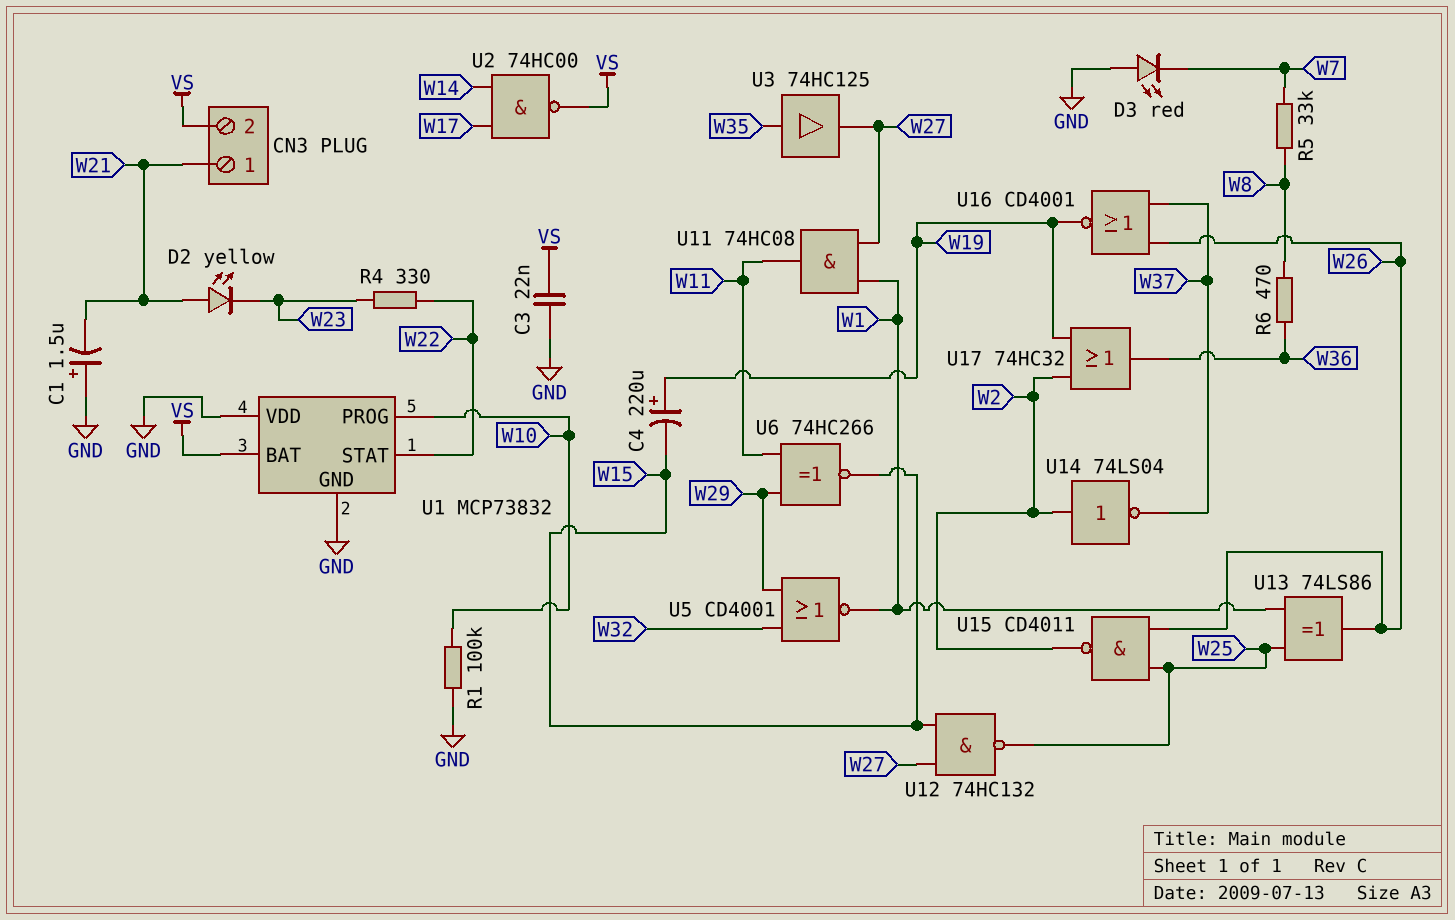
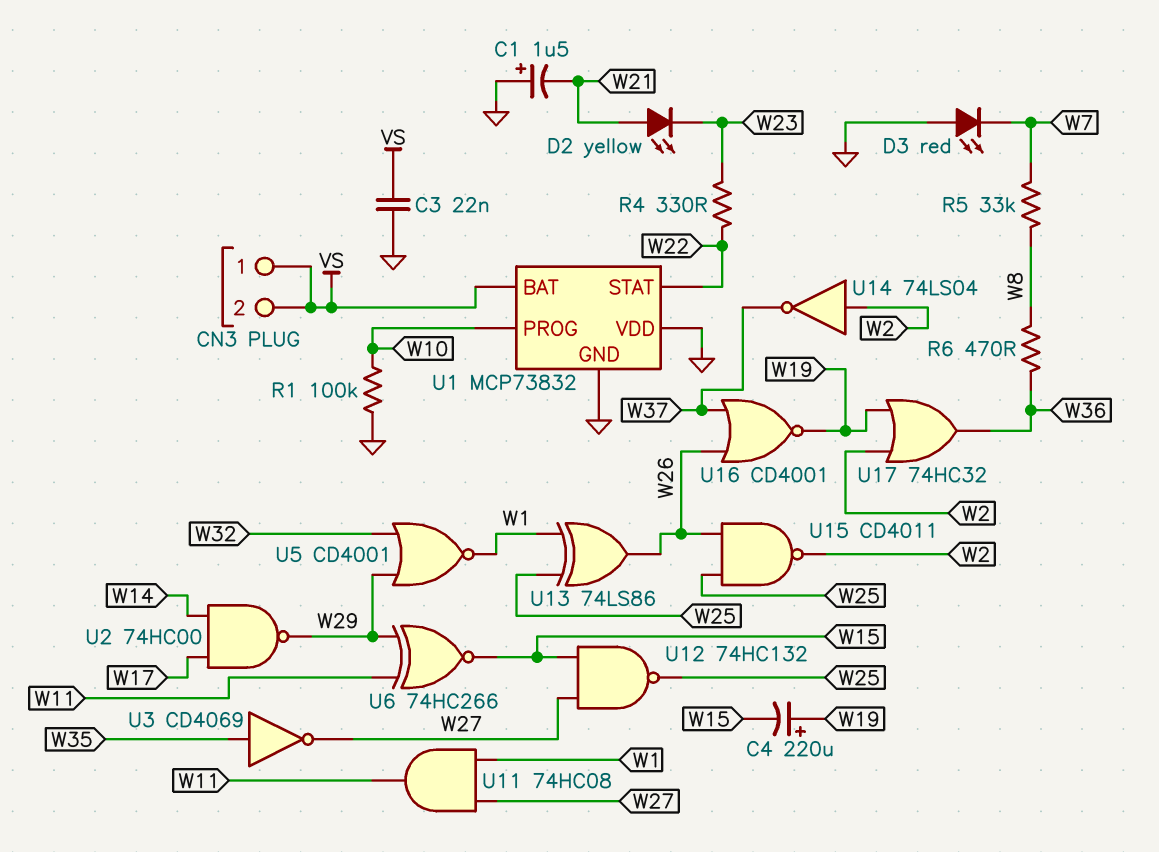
CN3 pin 1: W21 -> VS
U2: NAND 74HC00 (in W14, in W17, out VS) -> NAND 74HC00 (in W14, in W17, out W29)
U3: buffer 74HC125 (in W35, out W27) -> NOT CD4069 (in W35, out W27)

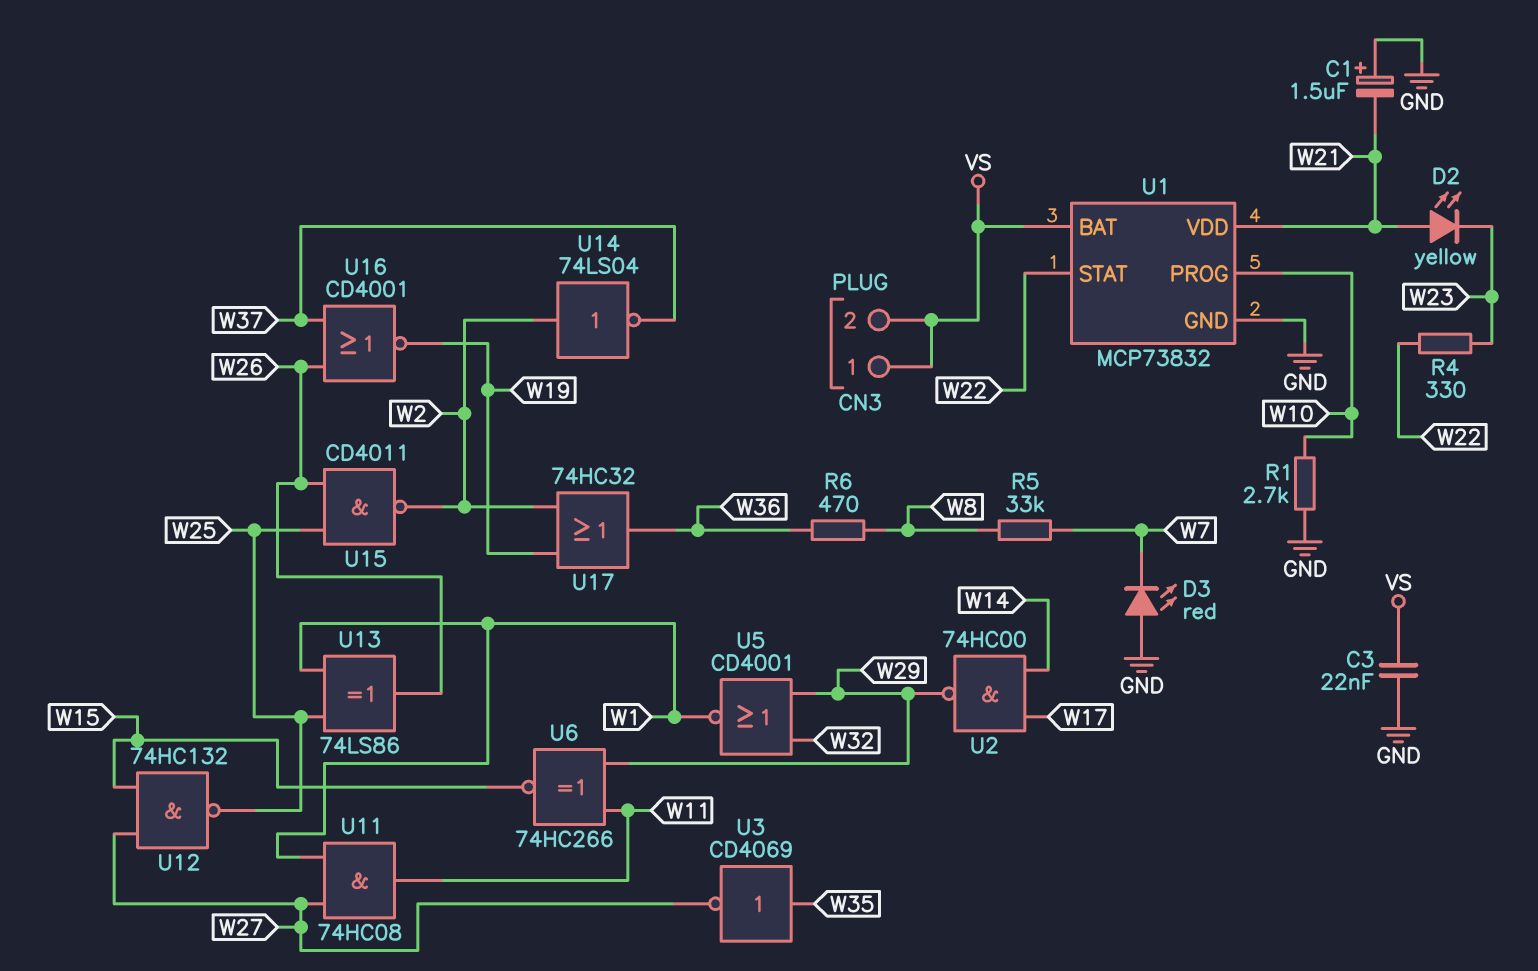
C4: 220uF (plus W19, minus W15) -> none
R1: 100k (GND, W10) -> 2.7k (GND, W10)
U1 pin VDD: GND -> W21

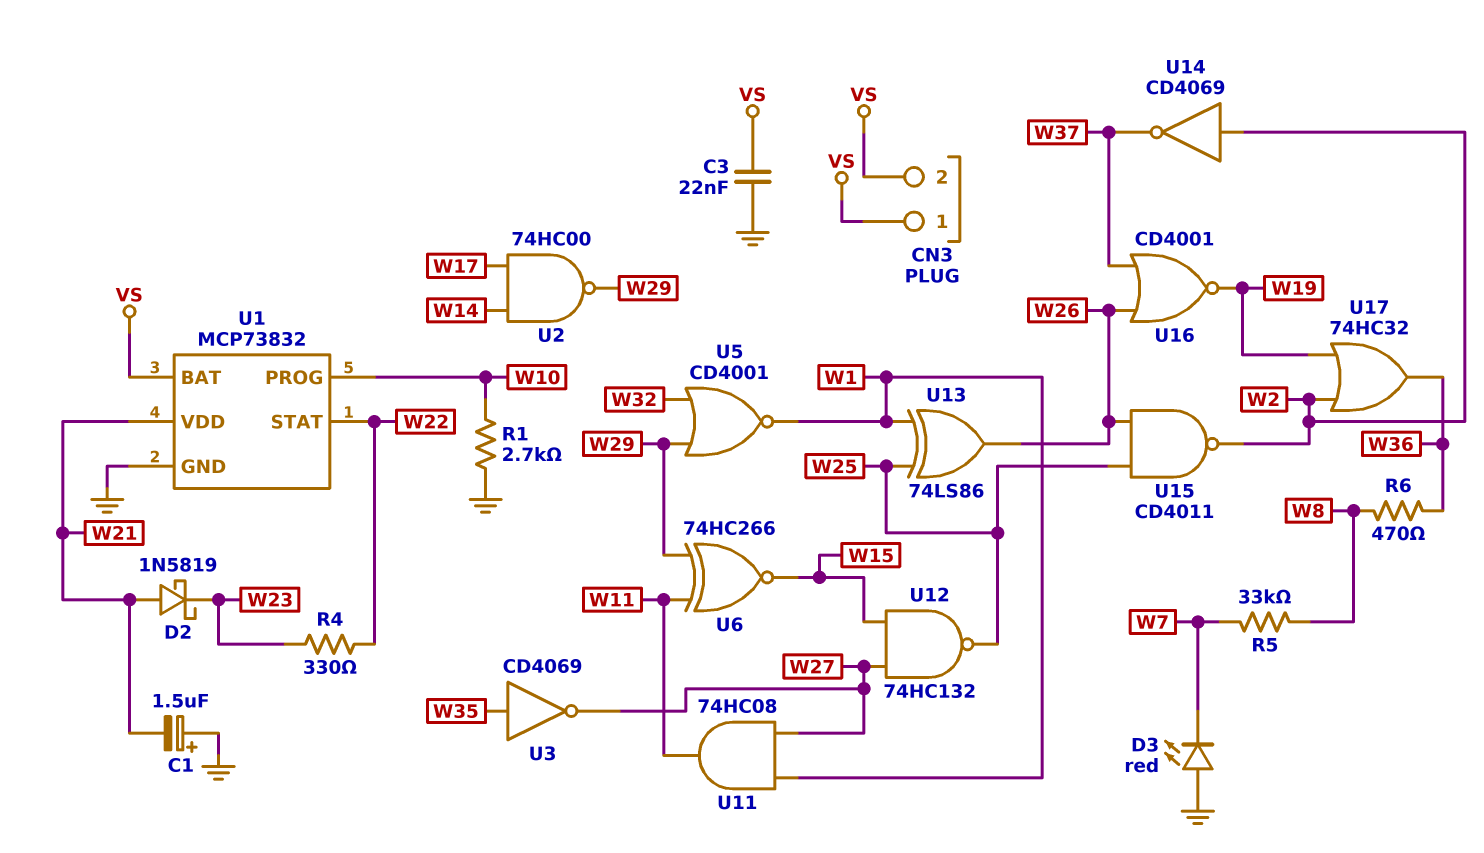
D2: LED yellow (A W21, K W23) -> schottky 1N5819 (A W21, K W23)
U14: NOT 74LS04 (in W2, out W37) -> NOT CD4069 (in W2, out W37)

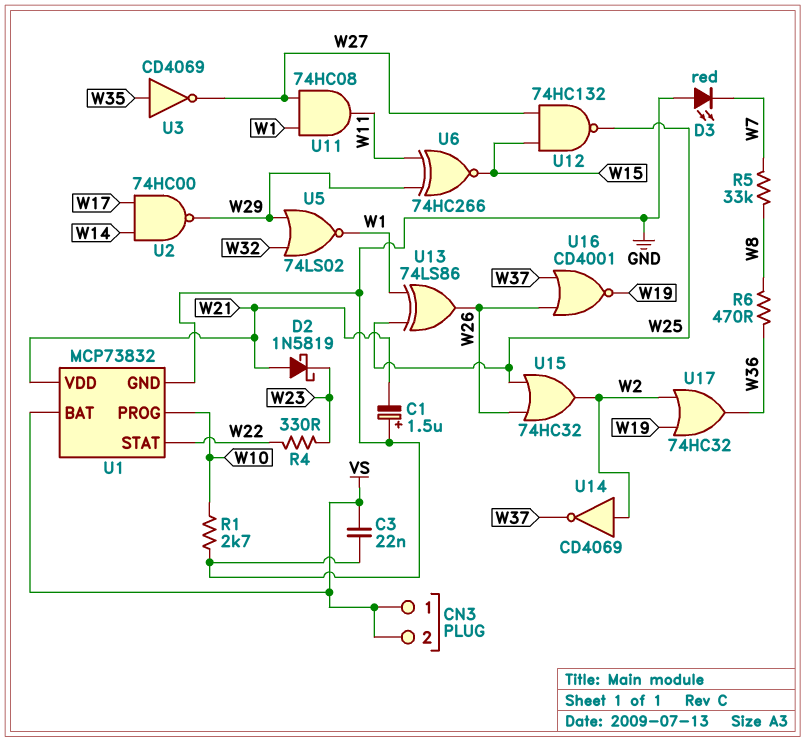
U5: NOR CD4001 (in W29, in W32, out W1) -> NOR 74LS02 (in W29, in W32, out W1)
U15: NAND CD4011 (in W25, in W26, out W2) -> OR 74HC32 (in W25, in W26, out W2)

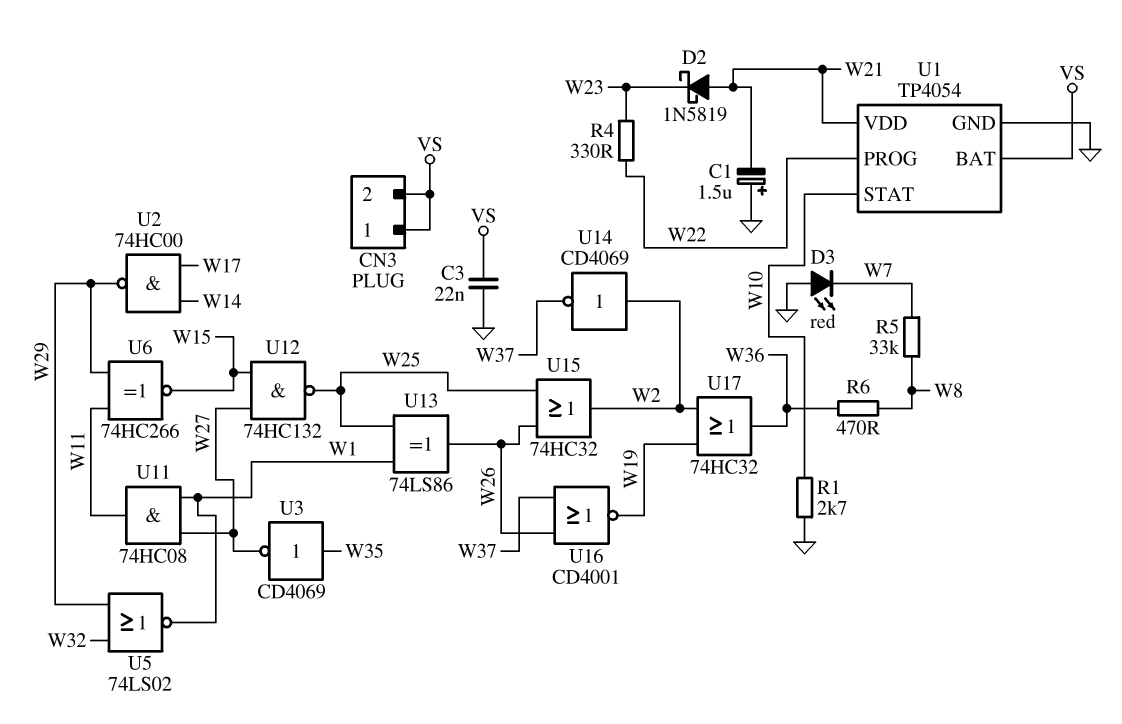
U1: MCP73832 -> TP4054
U1 pin PROG: W10 -> W22
U1 pin STAT: W22 -> W10

